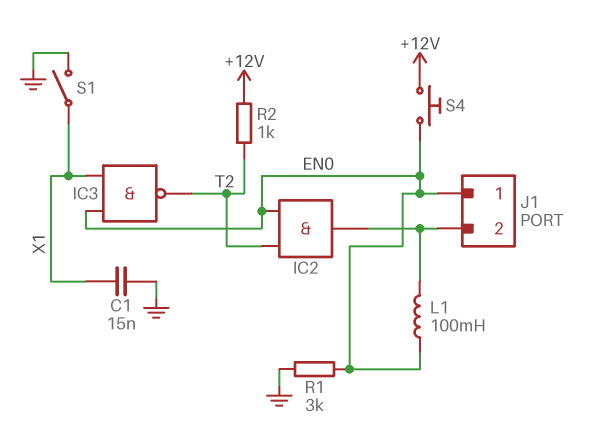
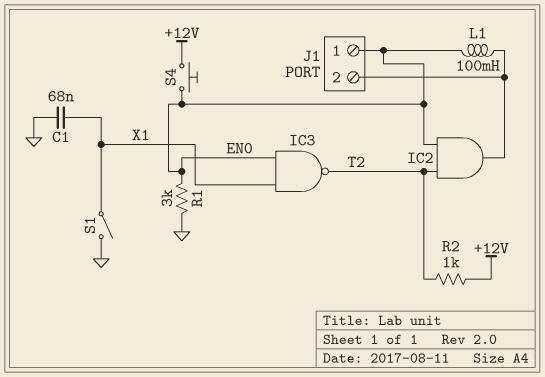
C1: 15nF (GND, X1) -> 68nF (GND, X1)

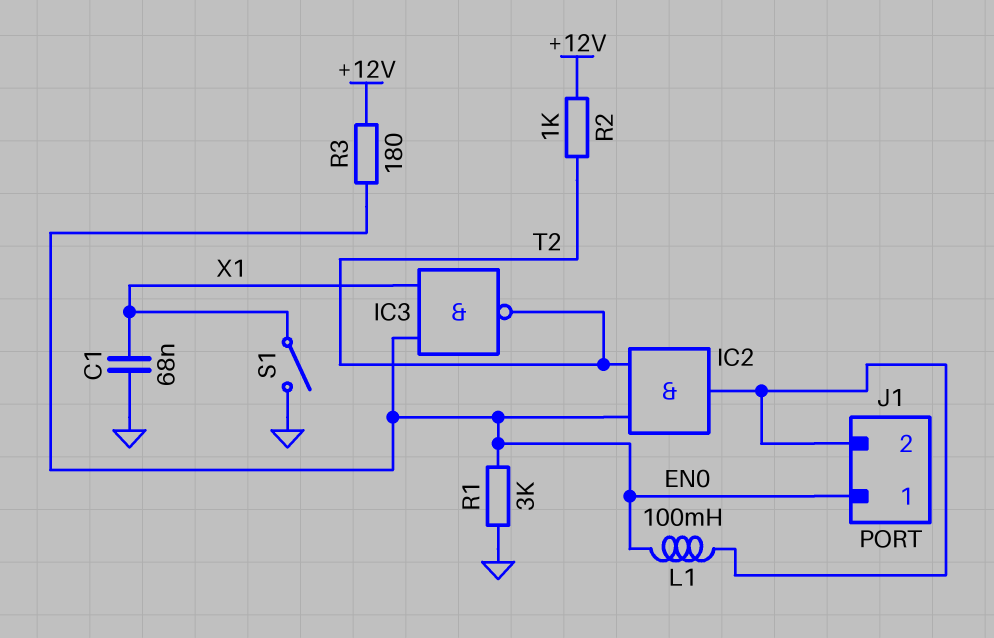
R3: none -> 180 (+12V, EN0)
S4: button (+12V, EN0) -> none

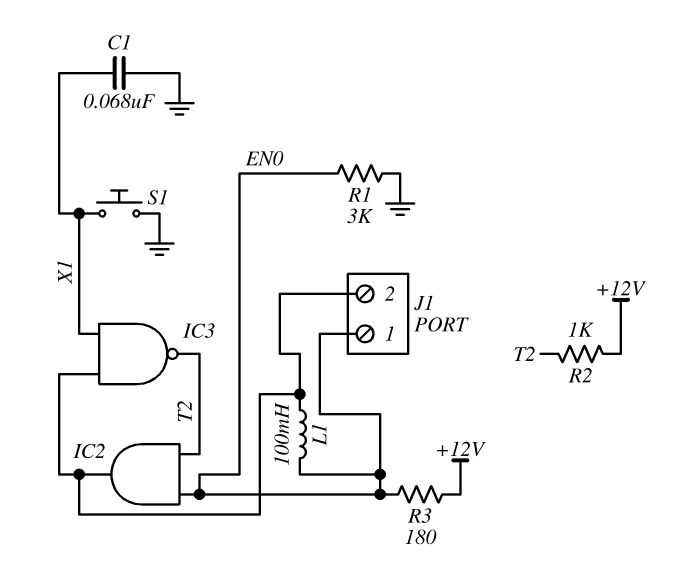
IC3: NAND (in EN0, in X1, out T2) -> NAND (in J1/2, in X1, out T2)
S1: switch (GND, X1) -> button (GND, X1)

